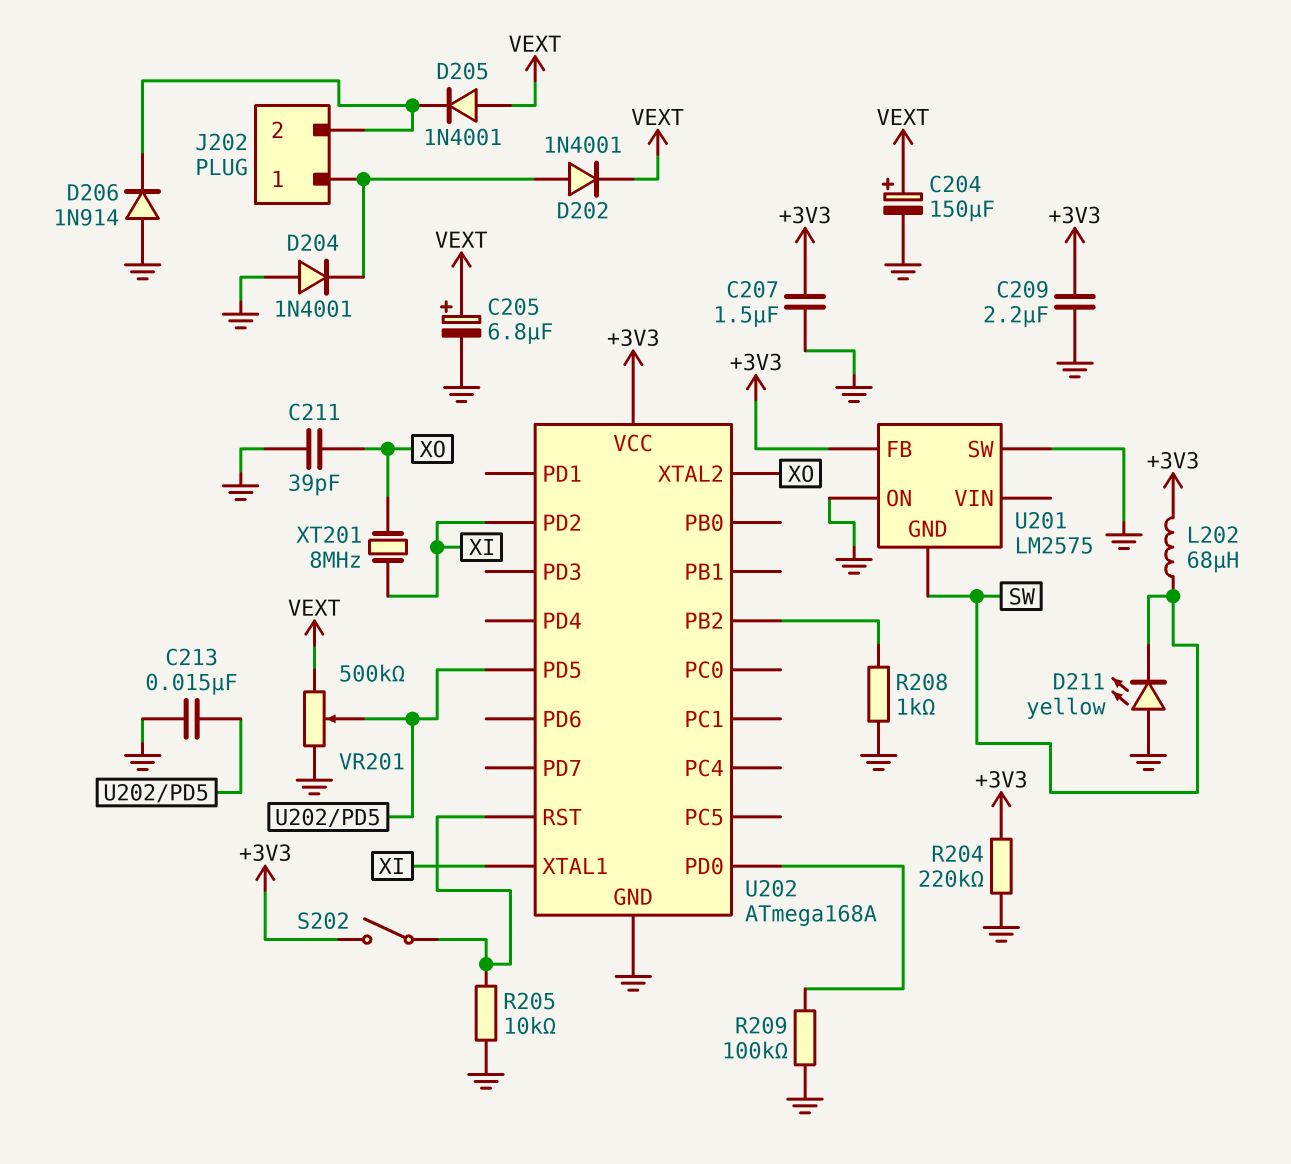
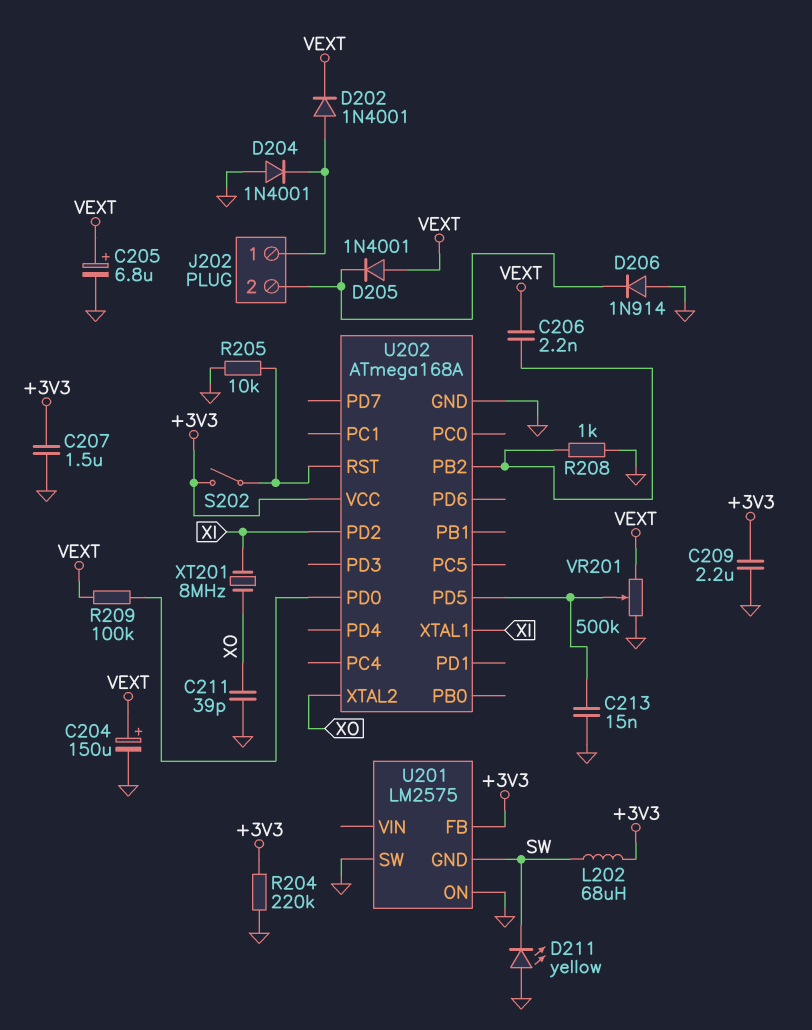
C206: none -> 2.2nF (U202/PB2, VEXT)
R209: 100k (GND, U202/PD0) -> 100k (U202/PD0, VEXT)

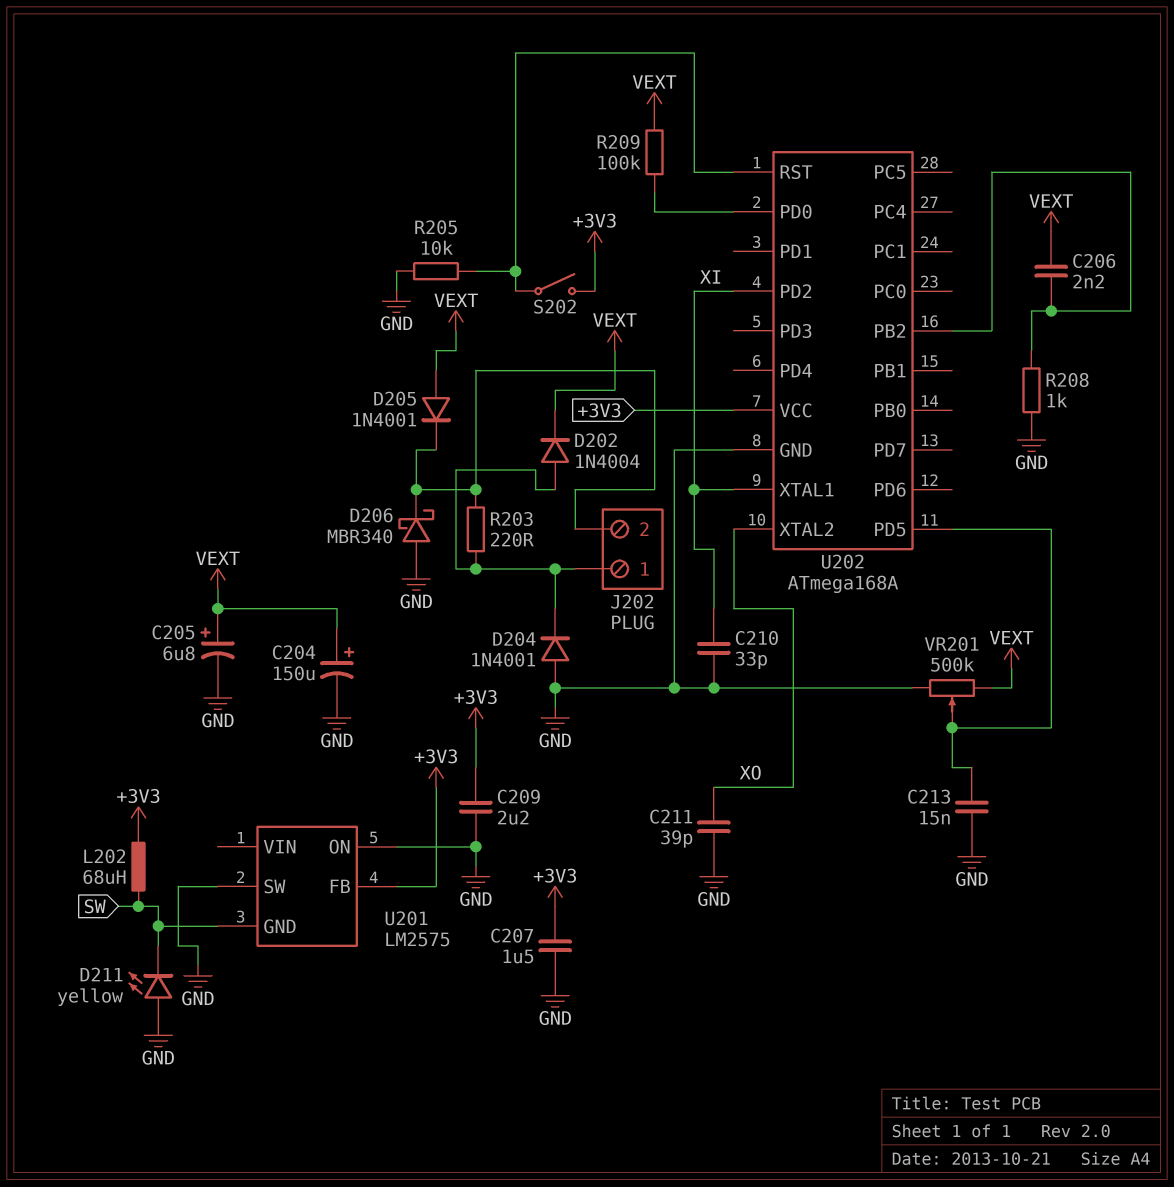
C210: none -> 33pF (GND, XI)
D202: diode 1N4001 (A J202/1, K VEXT) -> diode 1N4004 (A J202/1, K VEXT)
D206: diode 1N914 (A GND, K J202/2) -> schottky MBR340 (A GND, K J202/2)
R203: none -> 220 (J202/1, J202/2)
R204: 220k (+3V3, GND) -> none
XT201: 8MHz (XI, XO) -> none

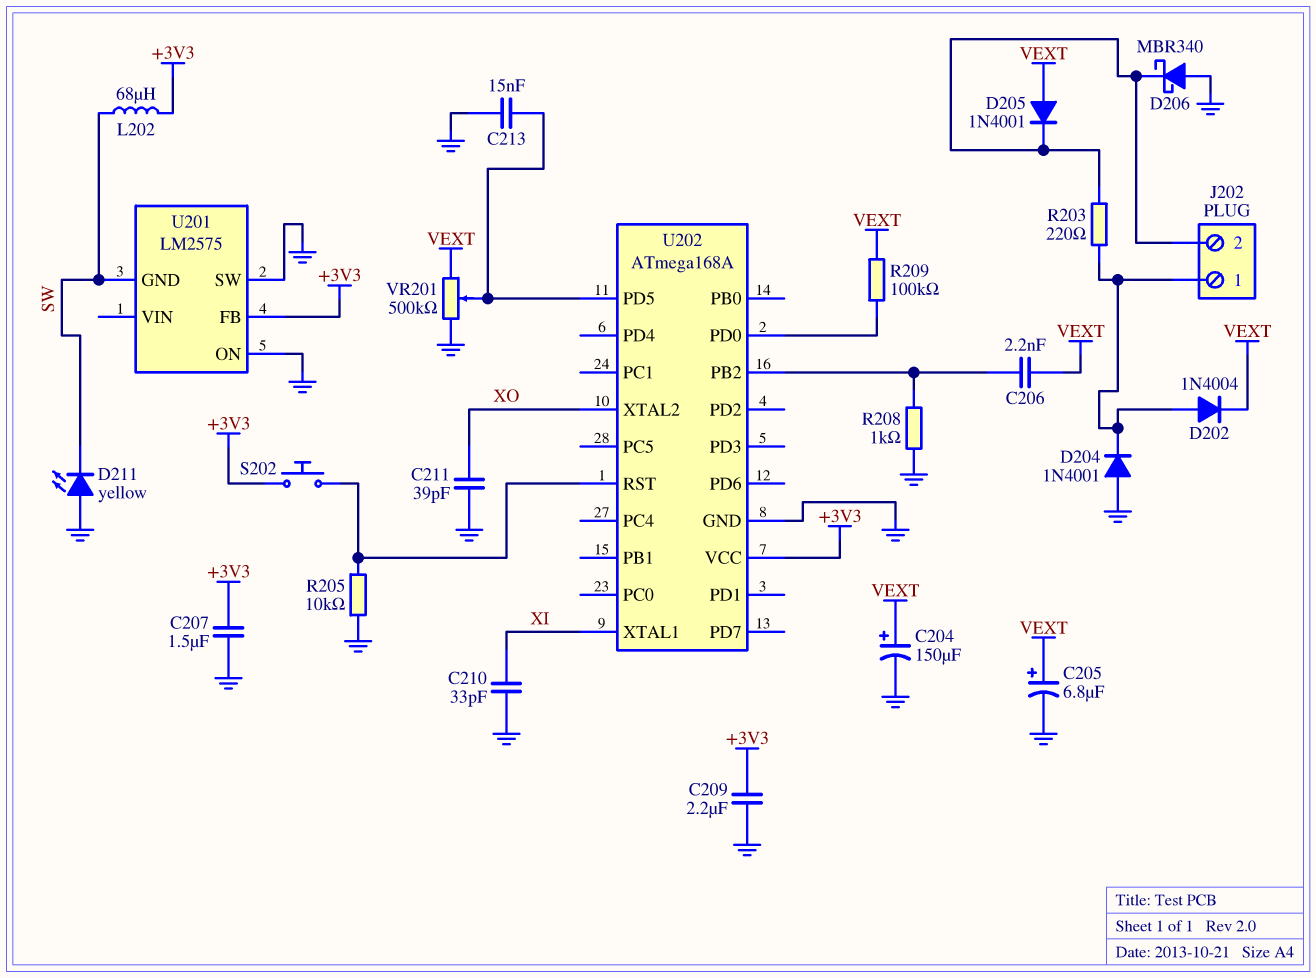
S202: switch (+3V3, U202/RST) -> button (+3V3, U202/RST)
U202 pin PD2: XI -> none

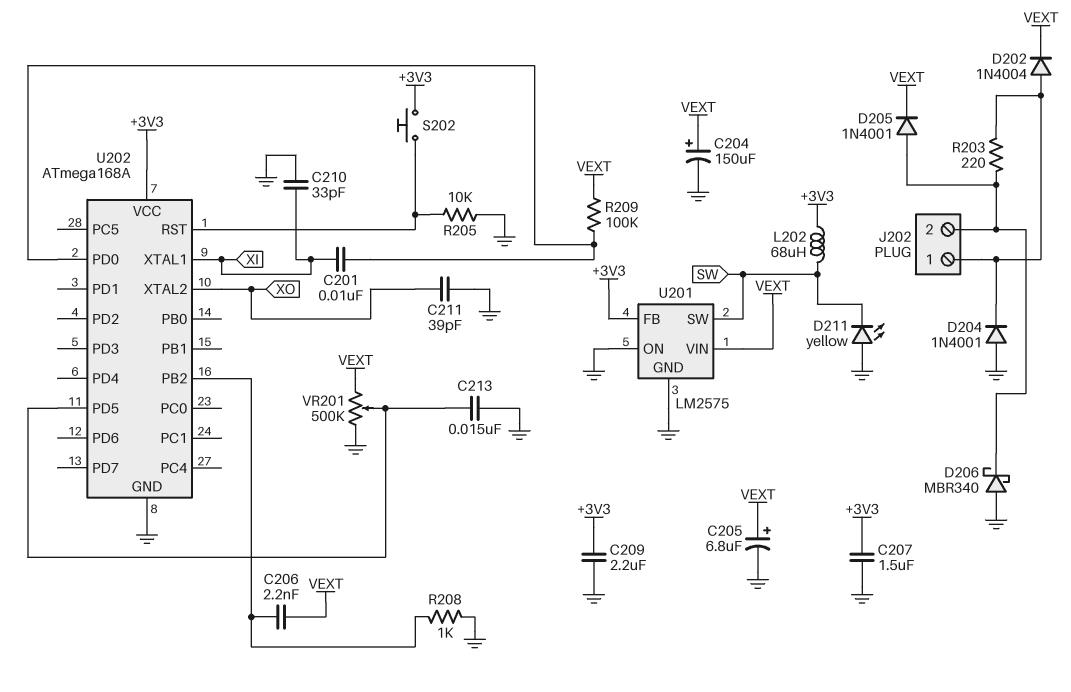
C201: none -> 10nF (U202/PD0, XI)
D205: diode 1N4001 (A VEXT, K J202/2) -> diode 1N4001 (A J202/2, K VEXT)
U201 pin GND: SW -> GND
U201 pin SW: GND -> SW
U201 pin VIN: none -> VEXT

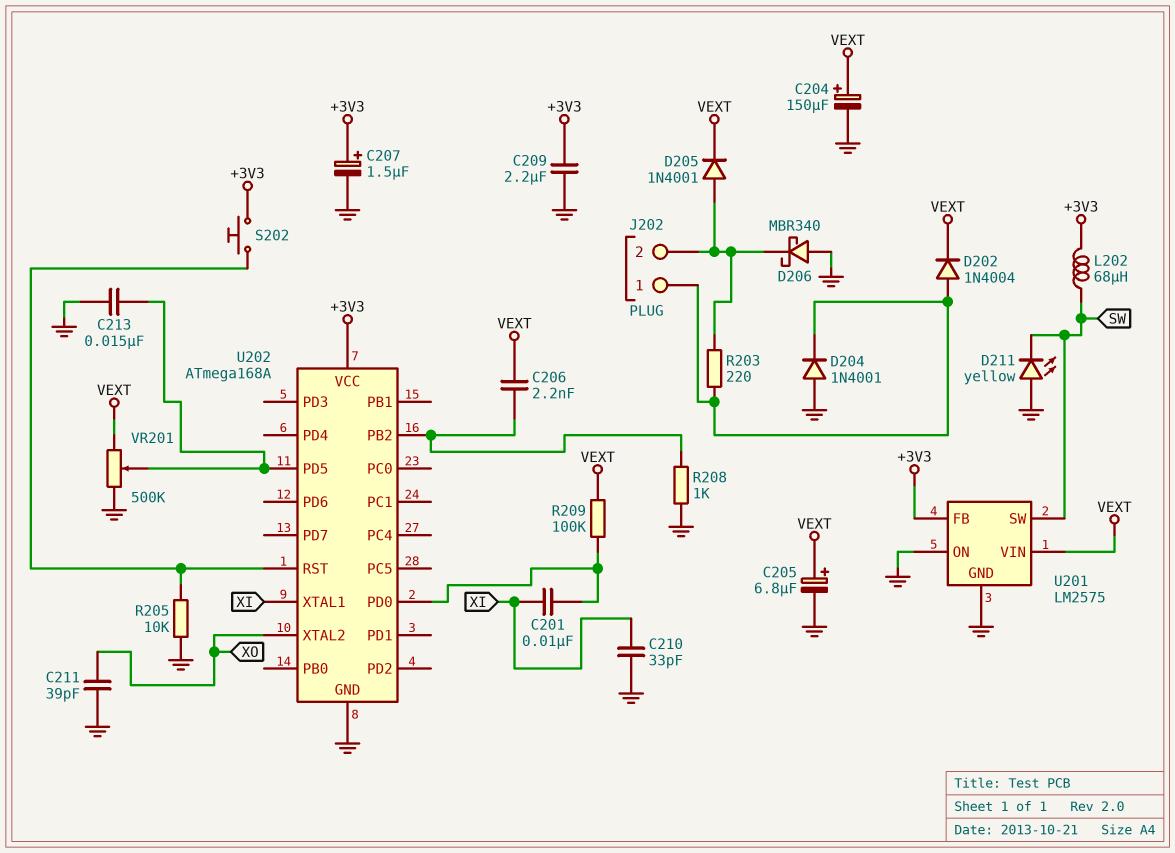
C207: 1.5uF (+3V3, GND) -> 1.5uF (plus +3V3, minus GND)

